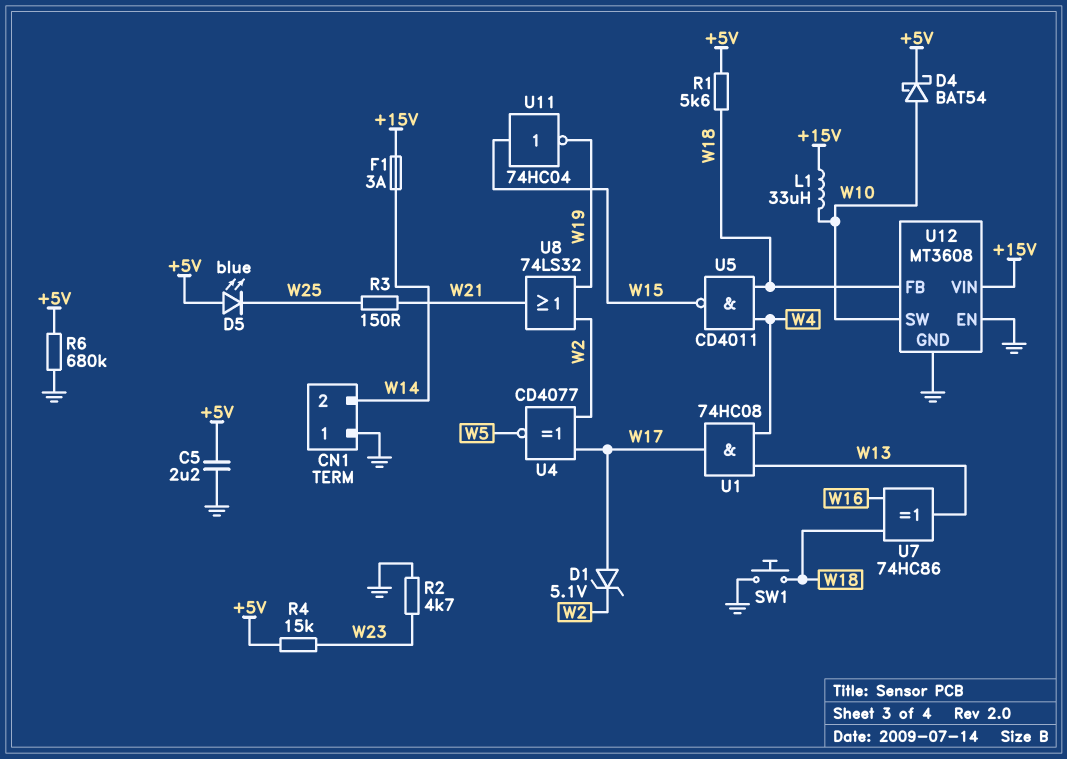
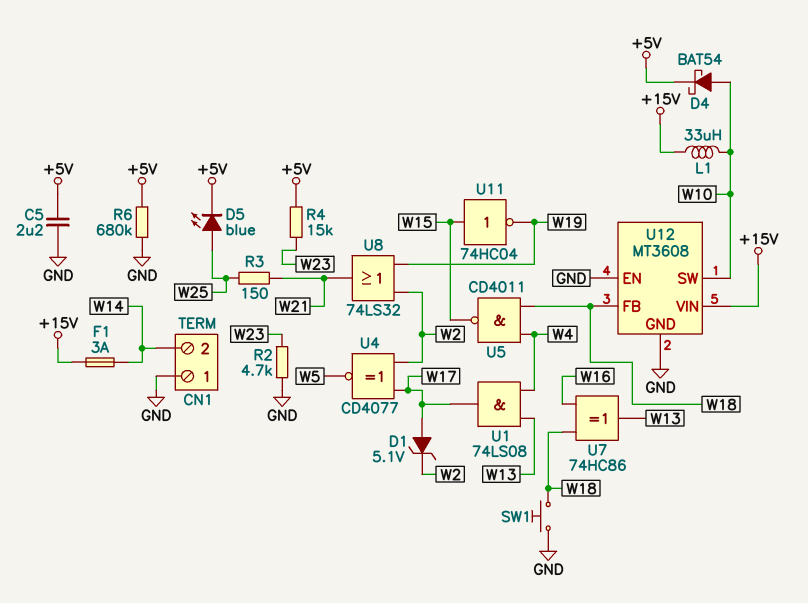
D5: LED blue (A +5V, K W25) -> LED blue (A W25, K +5V)
R1: 5.6k (+5V, W18) -> none
U1: AND 74HC08 (in W4, in W13, out W17) -> AND 74LS08 (in W4, in W13, out W17)

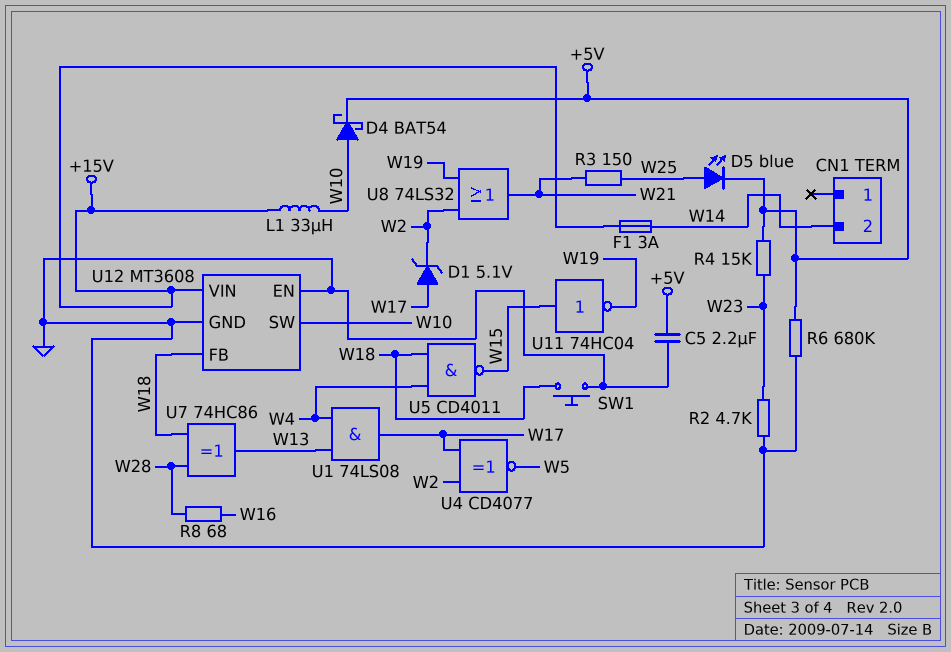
CN1 pin 1: GND -> none
R8: none -> 68 (W16, W28)
U7: XOR 74HC86 (in W16, in W18, out W13) -> XOR 74HC86 (in W18, in W28, out W13)

